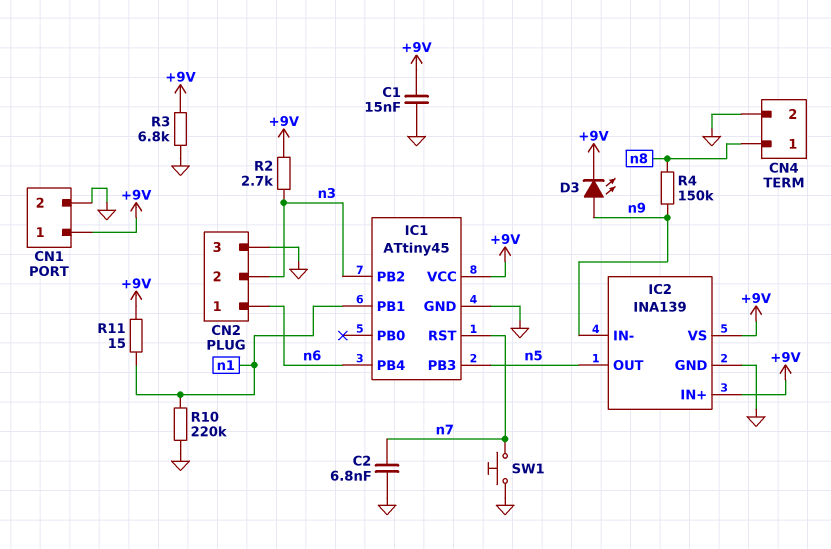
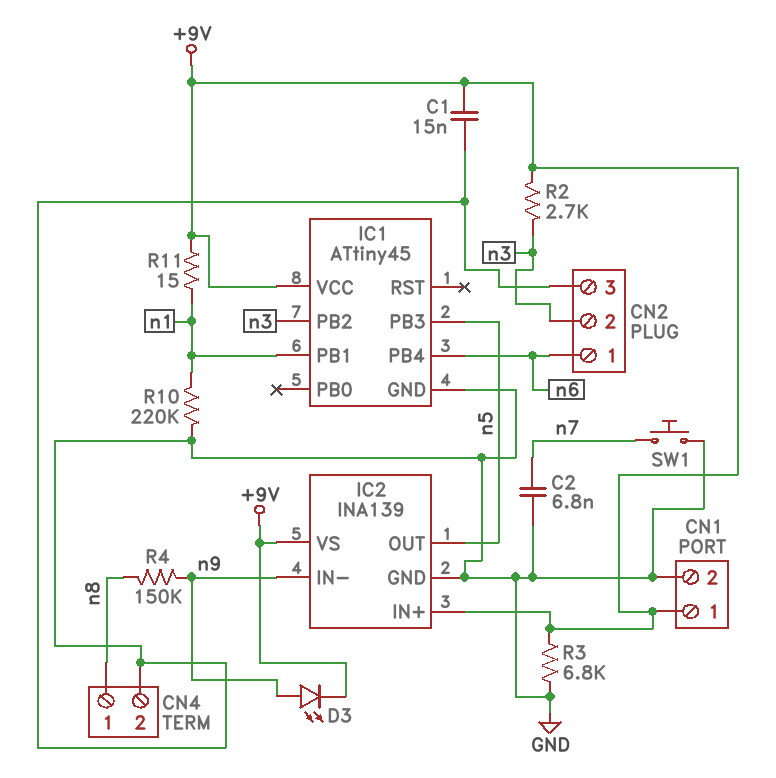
IC1 pin RST: n7 -> none

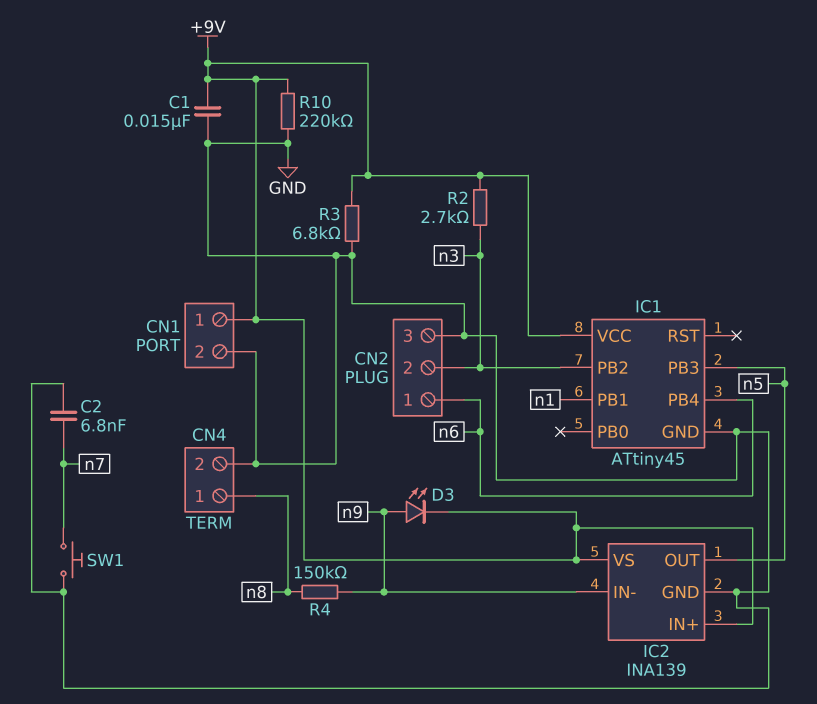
R10: 220k (GND, n1) -> 220k (+9V, GND)
R11: 15 (+9V, n1) -> none

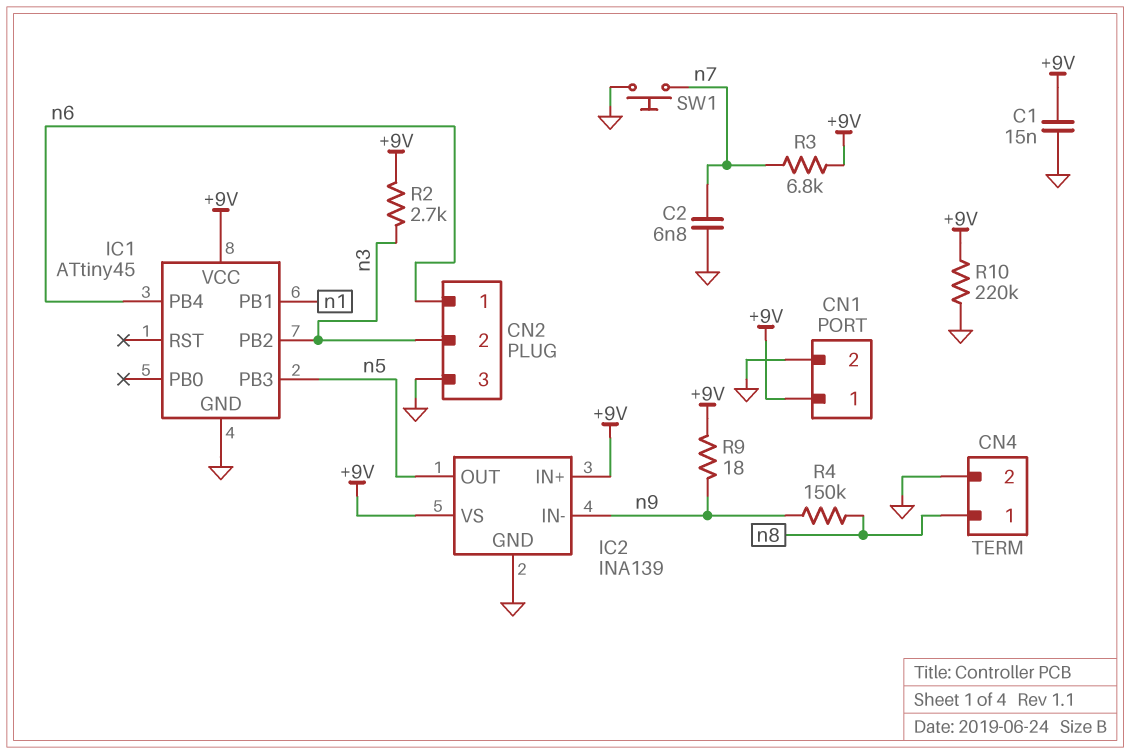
D3: LED (A n9, K +9V) -> none
R3: 6.8k (+9V, GND) -> 6.8k (+9V, n7)
R9: none -> 18 (+9V, n9)

